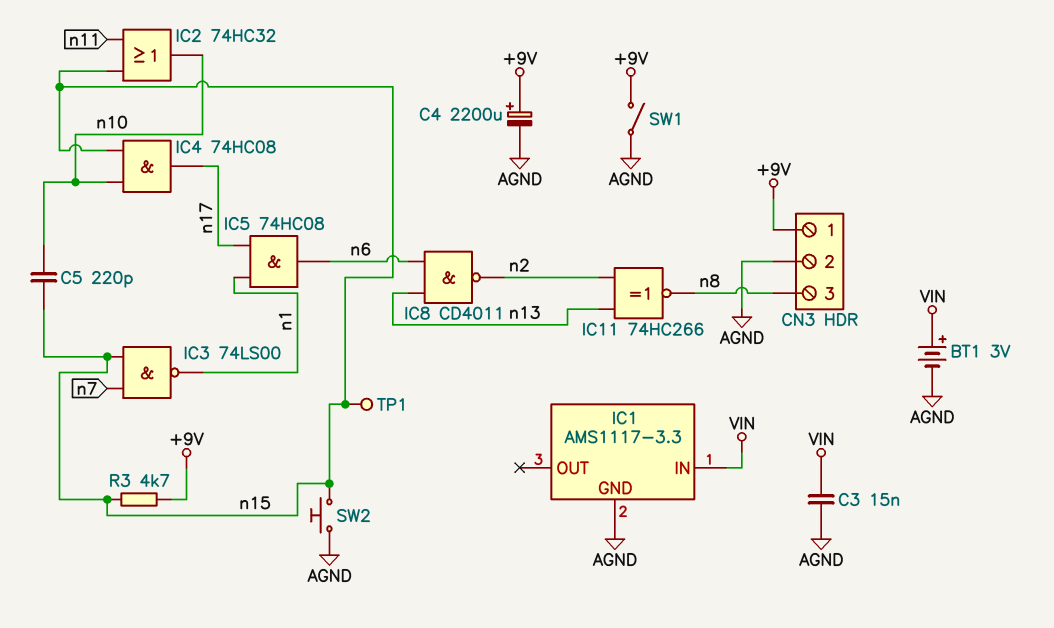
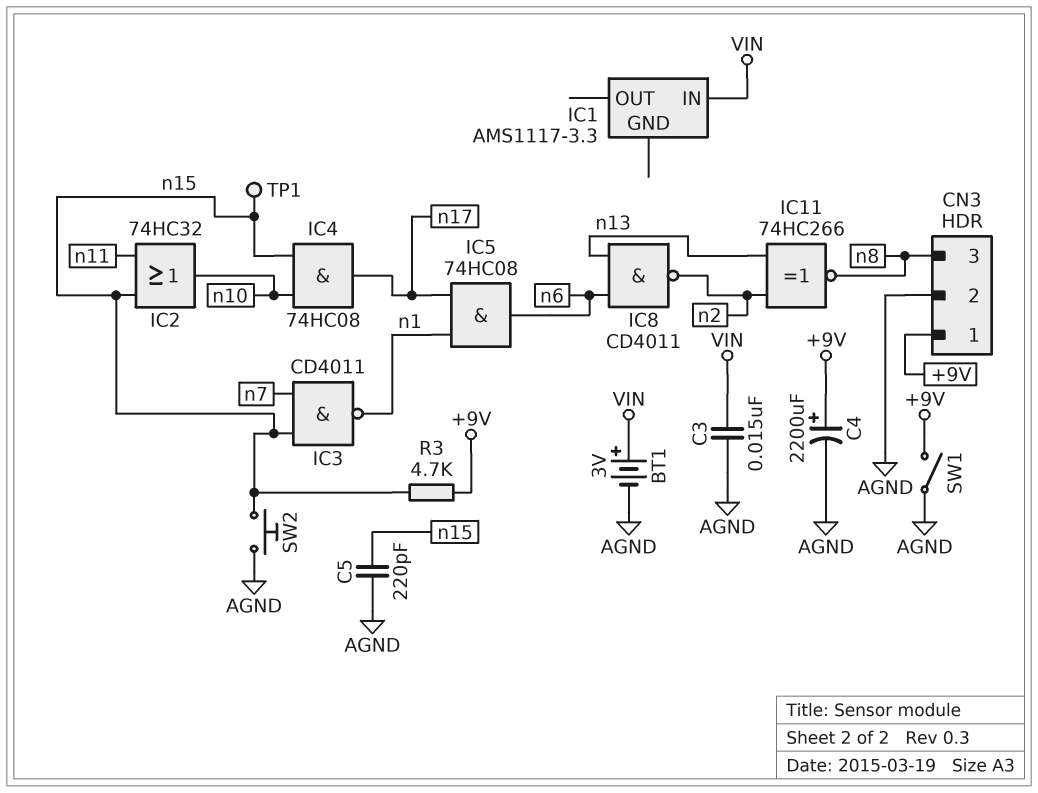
C5: 220pF (n10, n15) -> 220pF (AGND, n15)
IC1 pin GND: AGND -> none
IC3: NAND 74LS00 (in n7, in n15, out n1) -> NAND CD4011 (in n7, in n15, out n1)

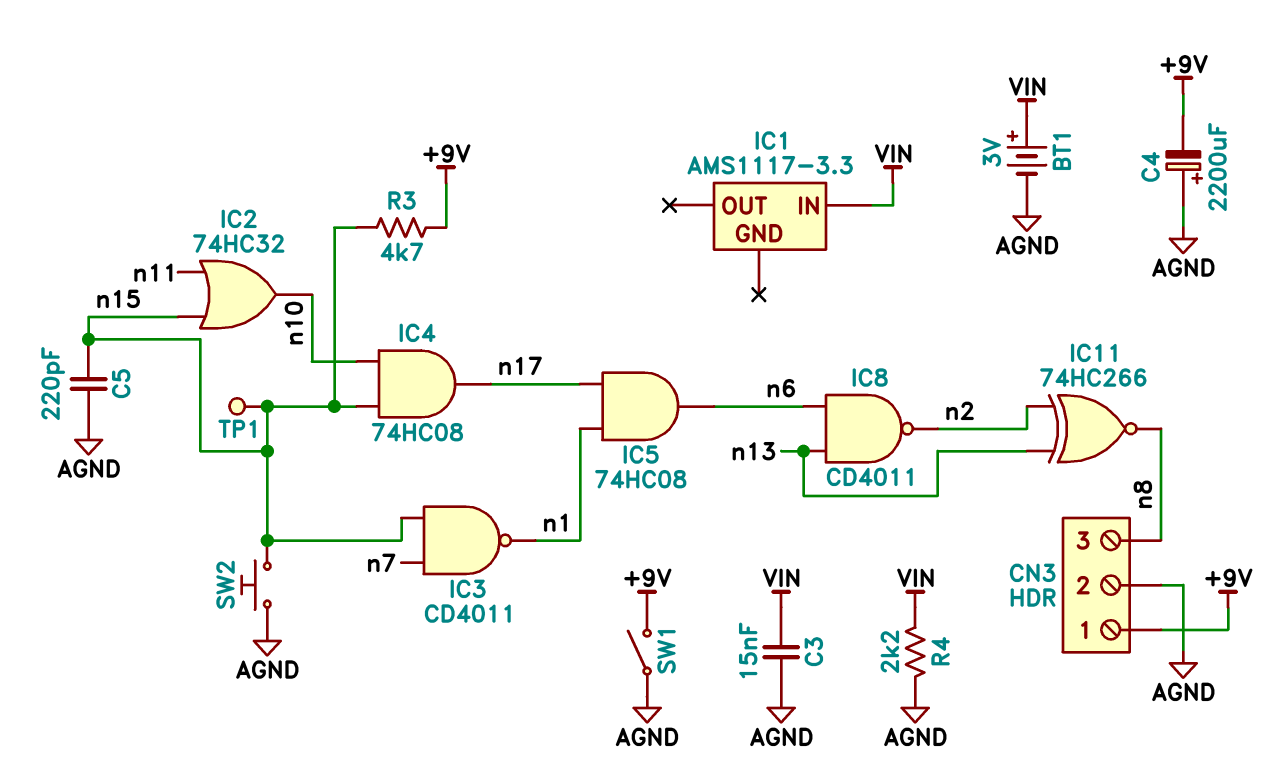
C4: 2200uF (plus +9V, minus AGND) -> 2200uF (plus AGND, minus +9V)
R4: none -> 2.2k (AGND, VIN)

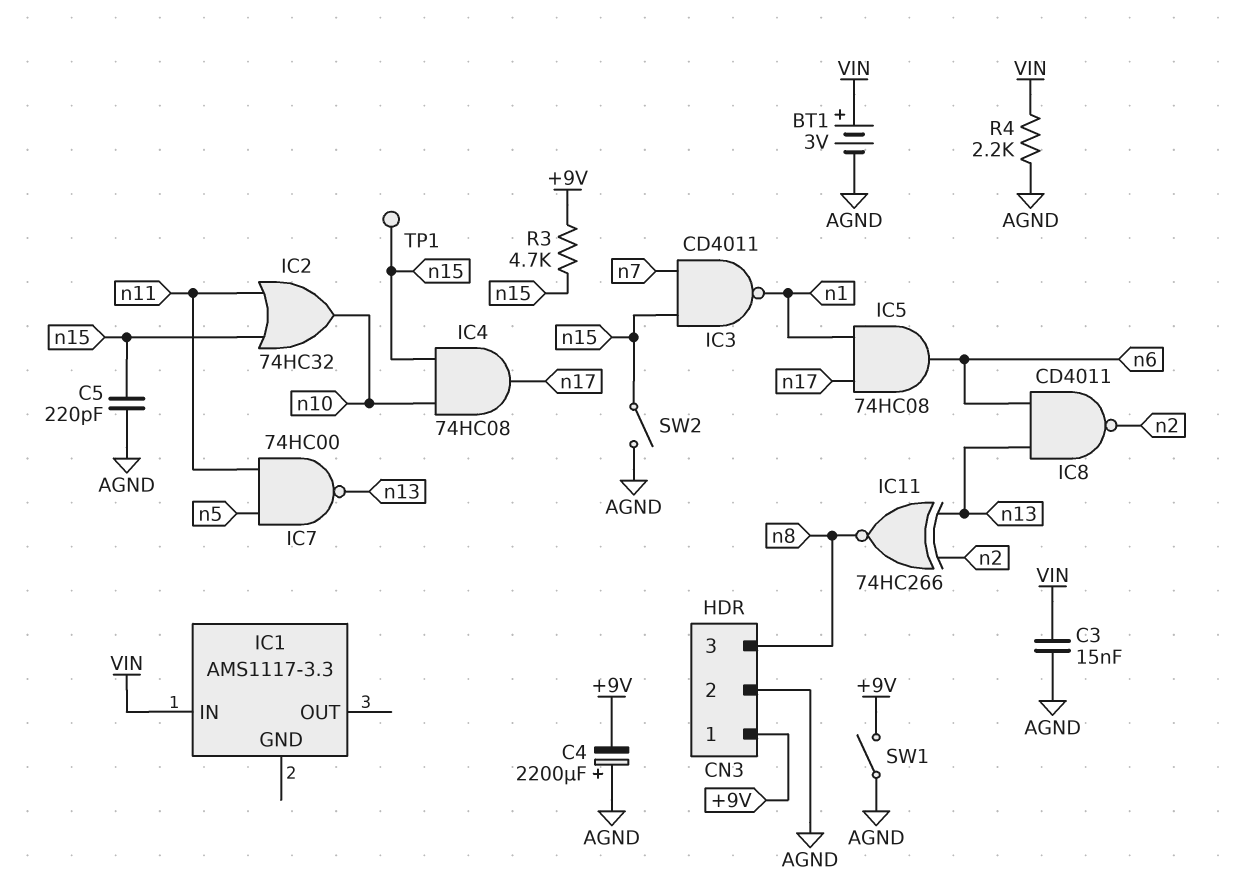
IC7: none -> NAND 74HC00 (in n5, in n11, out n13)
SW2: button (AGND, n15) -> switch (AGND, n15)

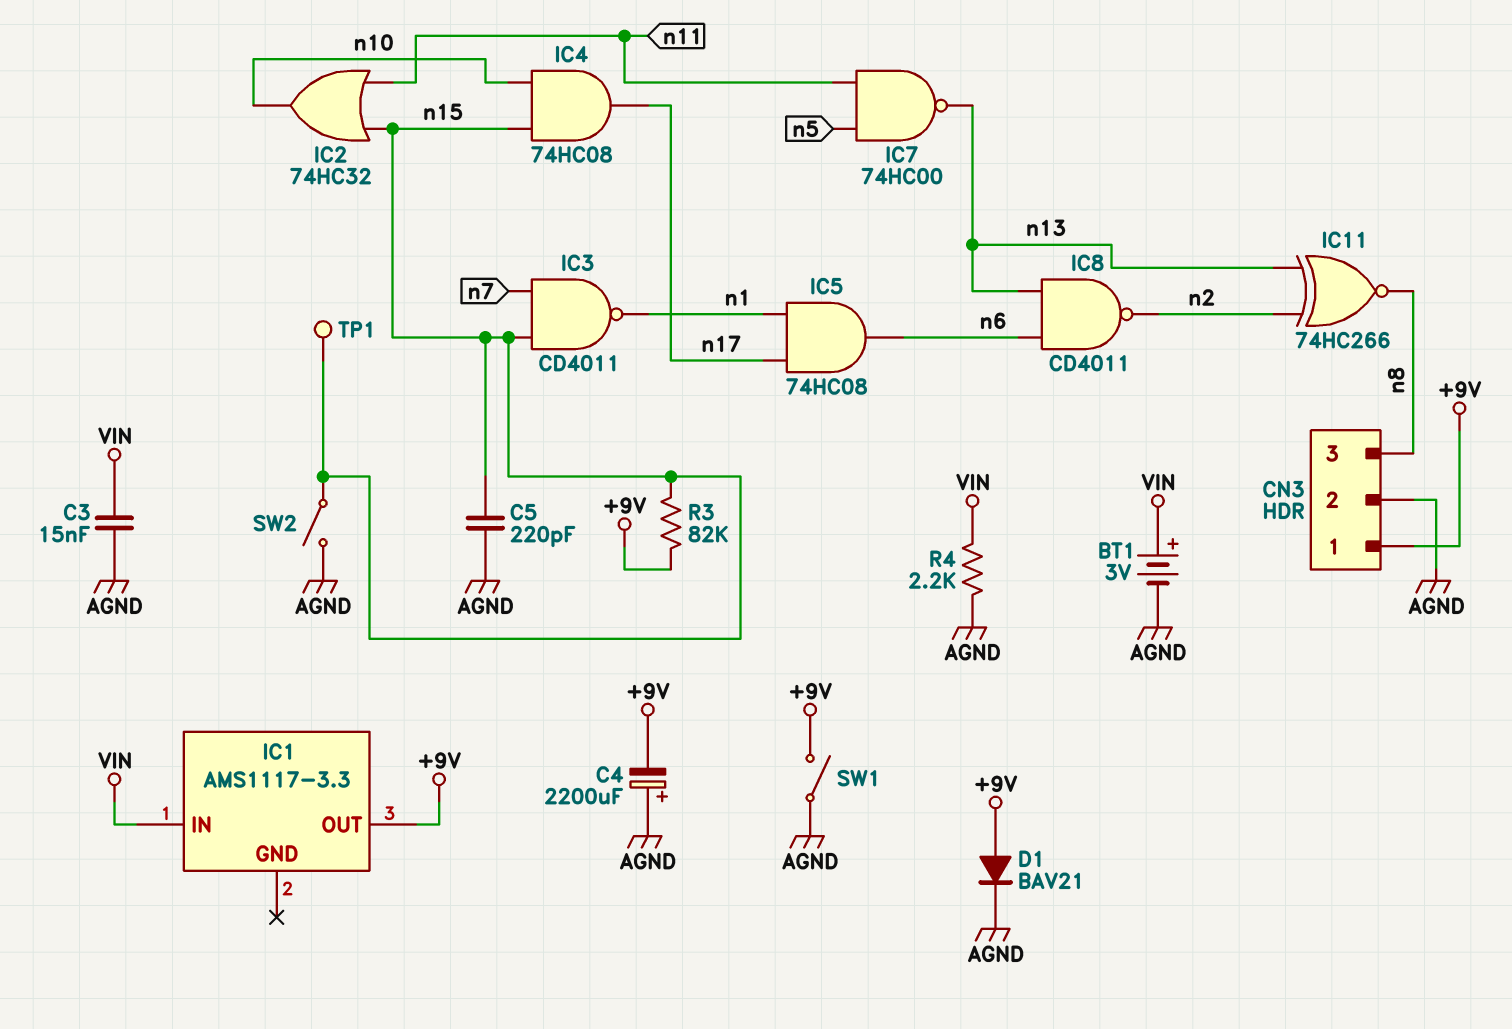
D1: none -> diode BAV21 (A +9V, K AGND)
IC1 pin OUT: none -> +9V
R3: 4.7k (+9V, n15) -> 82k (+9V, n15)

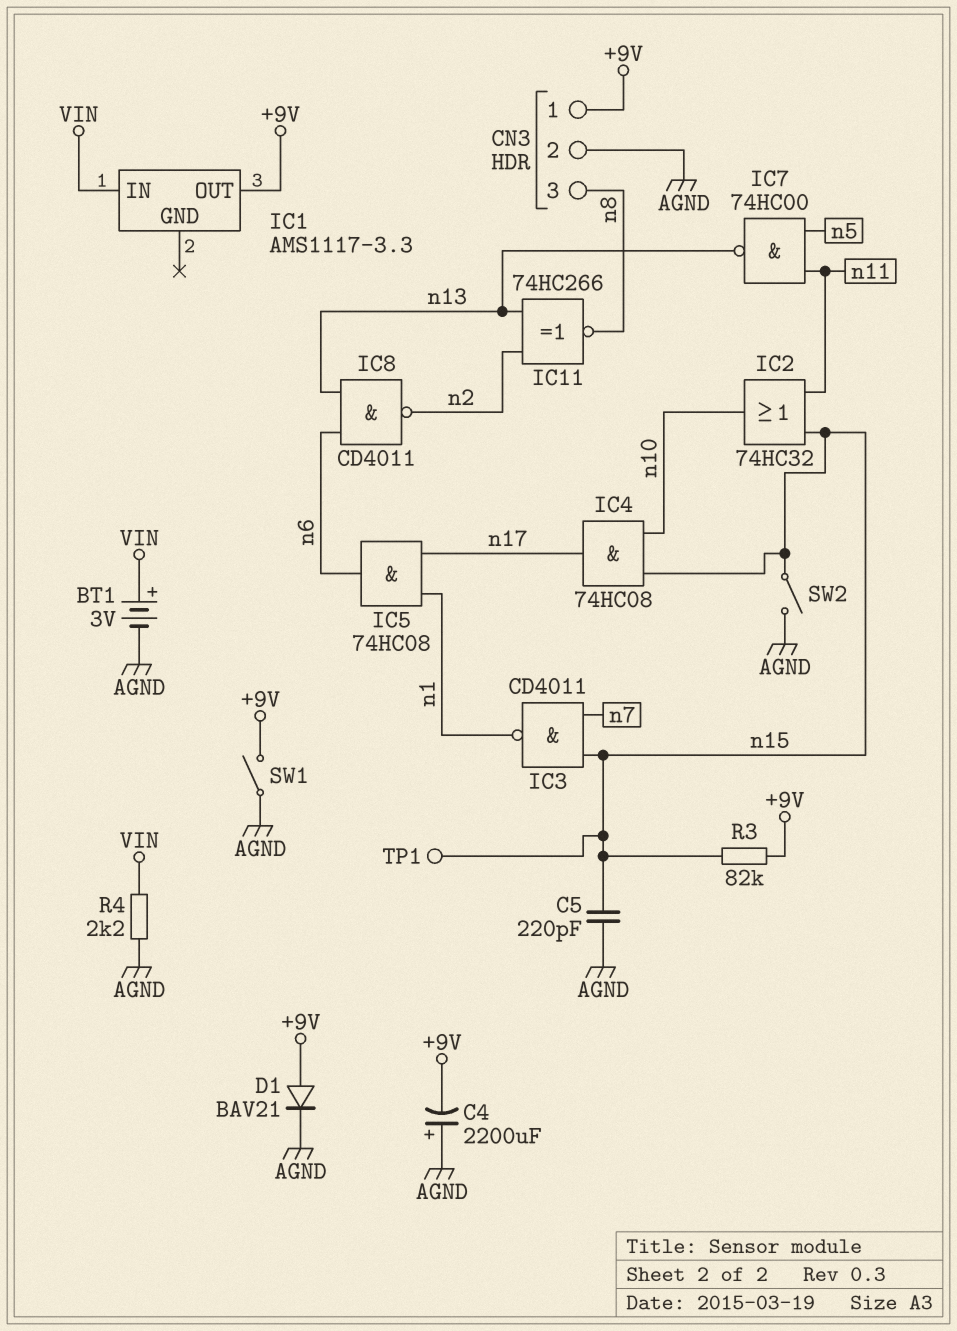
C3: 15nF (AGND, VIN) -> none

